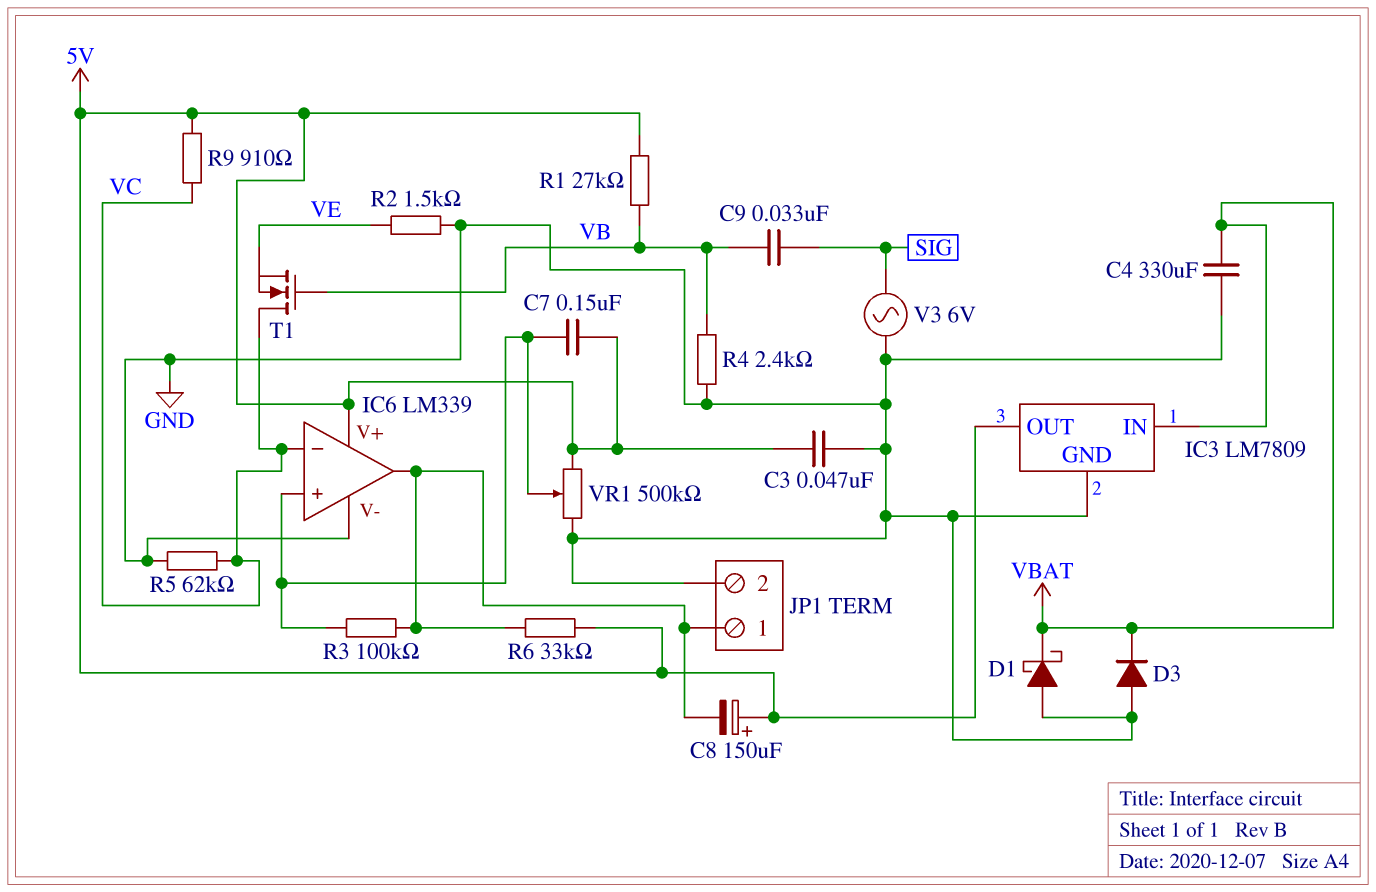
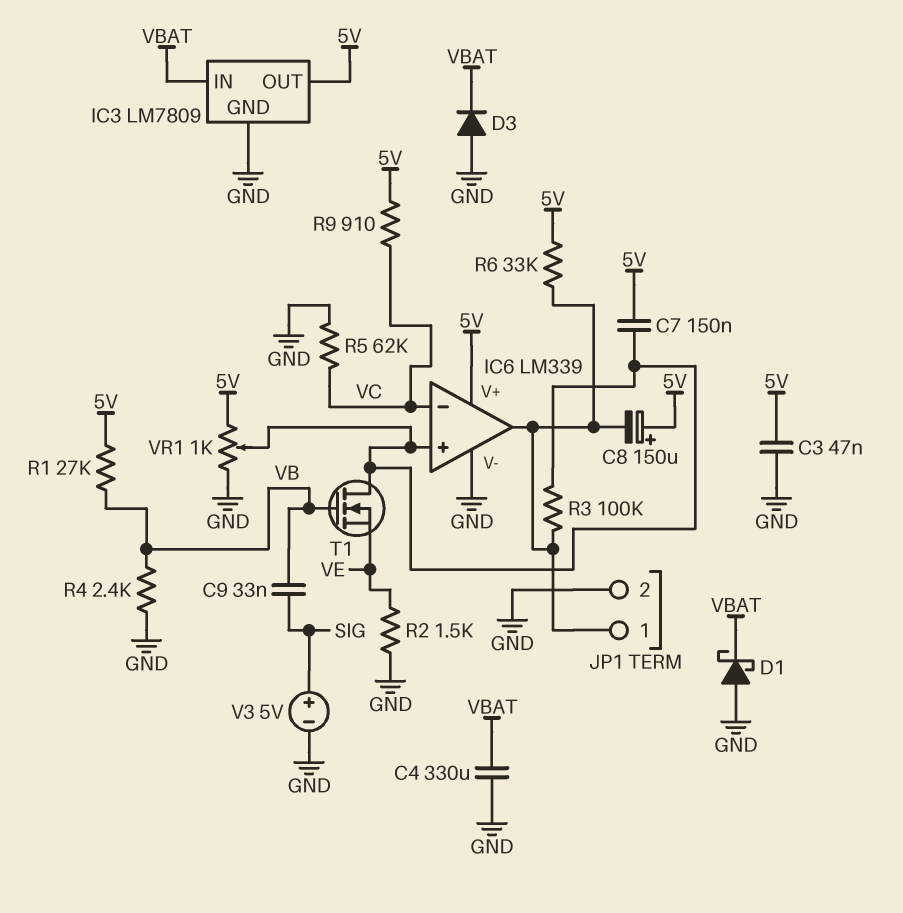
T1: NMOS (G VB, D VC, S VE) -> NMOS (G VB, D IC6/in+, S VE)
V3: AC 6V (GND, SIG) -> 5V (plus SIG, minus GND)
VR1: 500k (5V, GND, wiper IC6/in+) -> 1k (5V, GND, wiper IC6/in+)

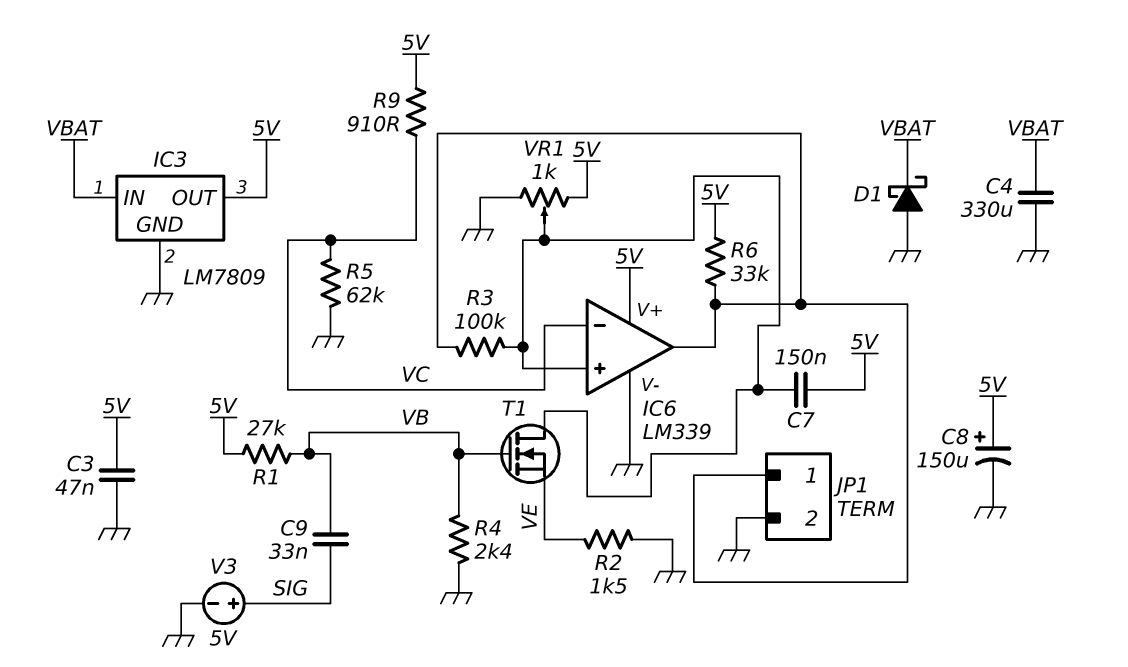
C8: 150uF (plus 5V, minus IC6/out) -> 150uF (plus 5V, minus GND)
D3: diode (A GND, K VBAT) -> none

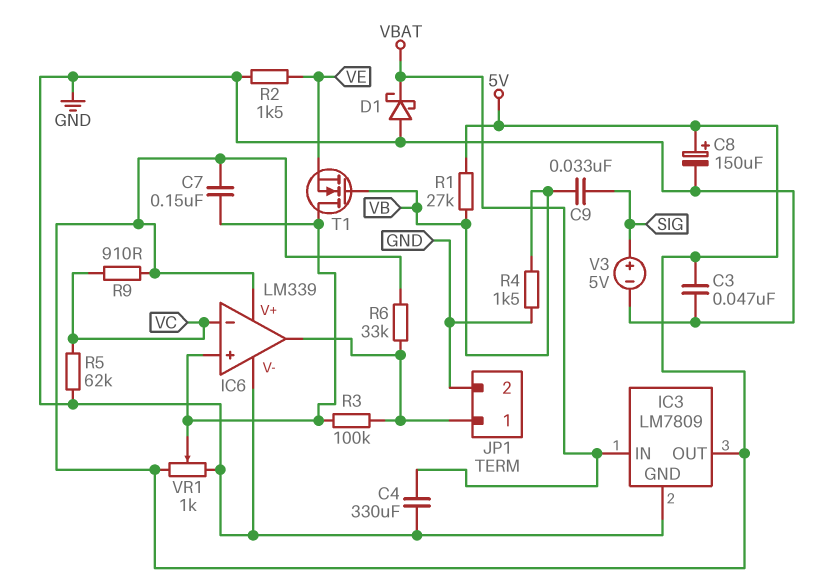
R4: 2.4k (GND, VB) -> 1.5k (GND, VB)

